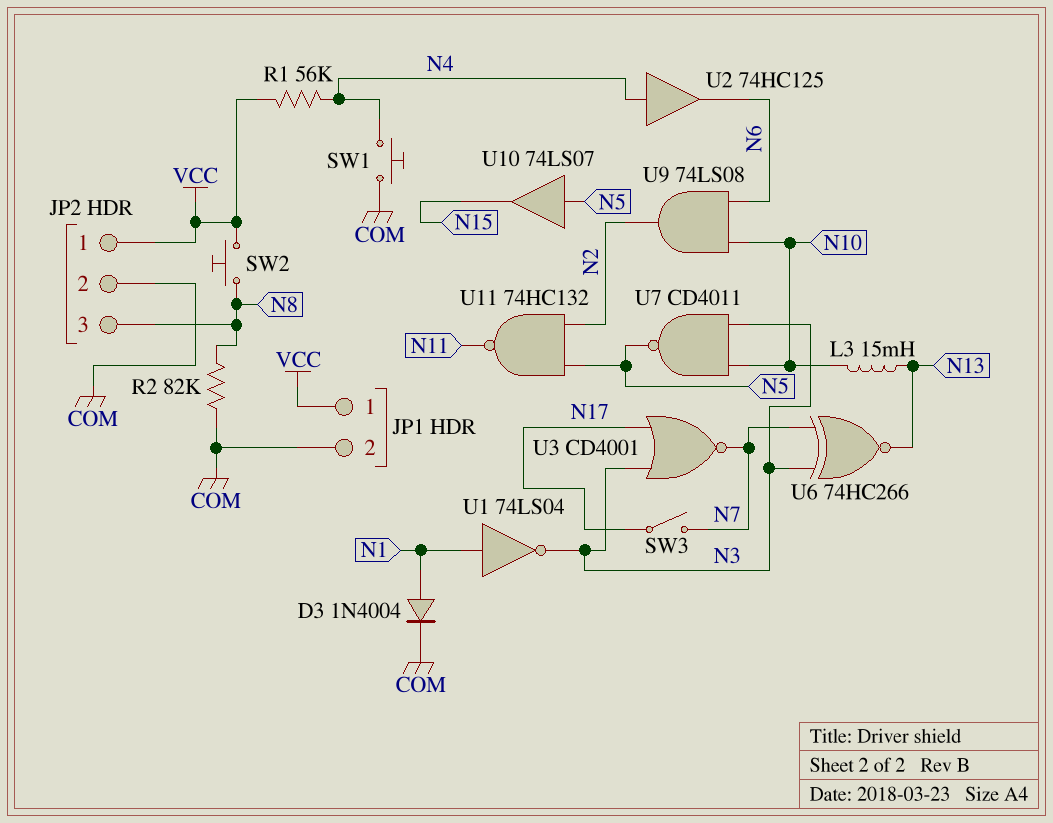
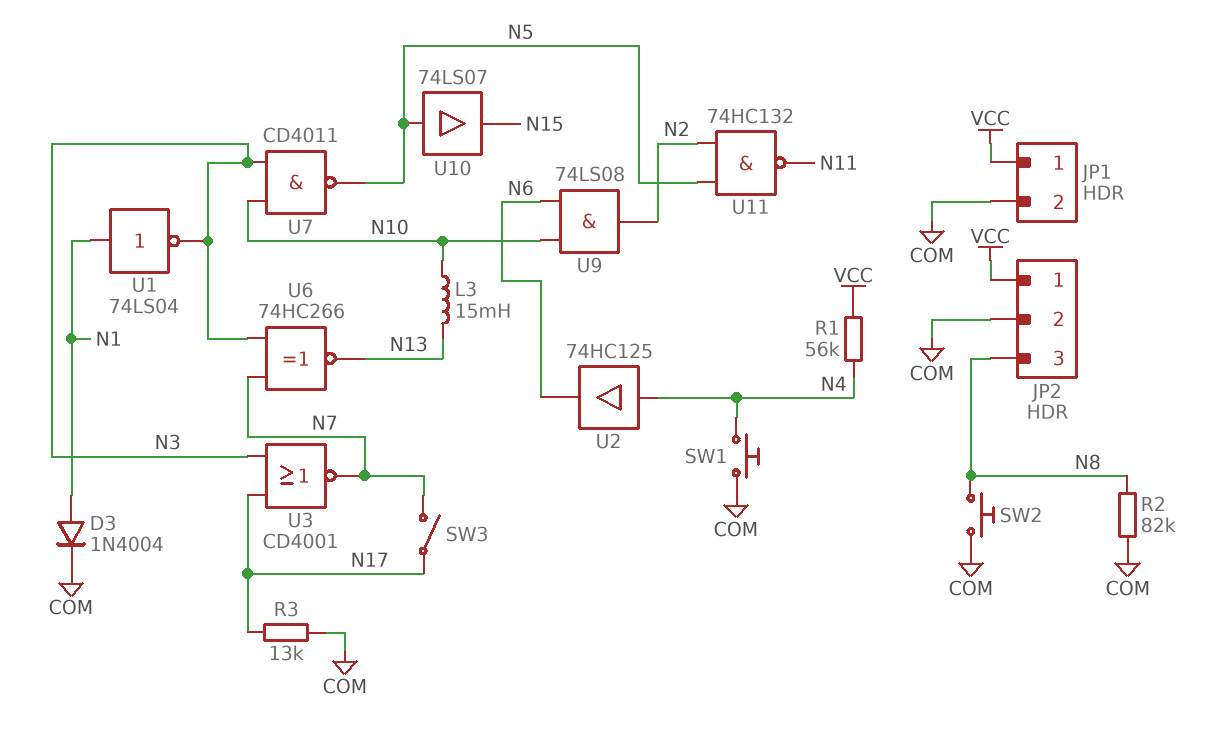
R3: none -> 13k (COM, N17)
SW2: button (N8, VCC) -> button (COM, N8)

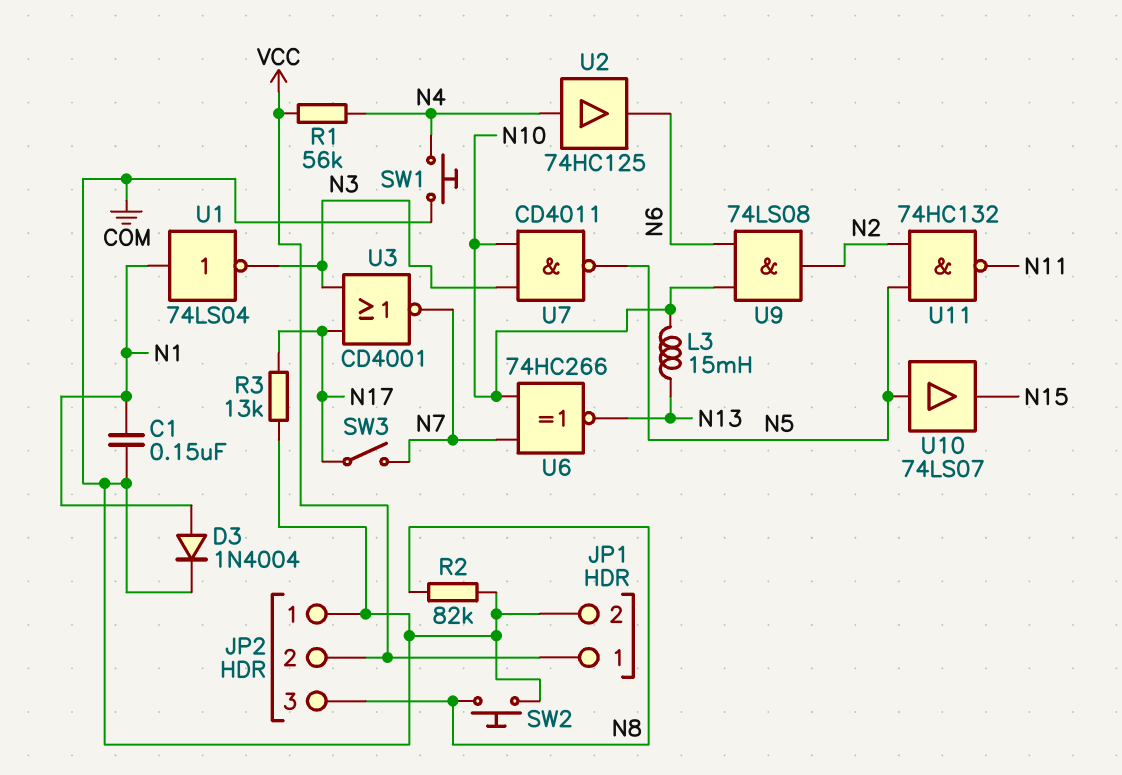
C1: none -> 150nF (COM, N1)
JP2 pin 1: VCC -> COM
JP2 pin 2: COM -> VCC
U6: XNOR 74HC266 (in N3, in N7, out N13) -> XNOR 74HC266 (in N7, in N10, out N13)

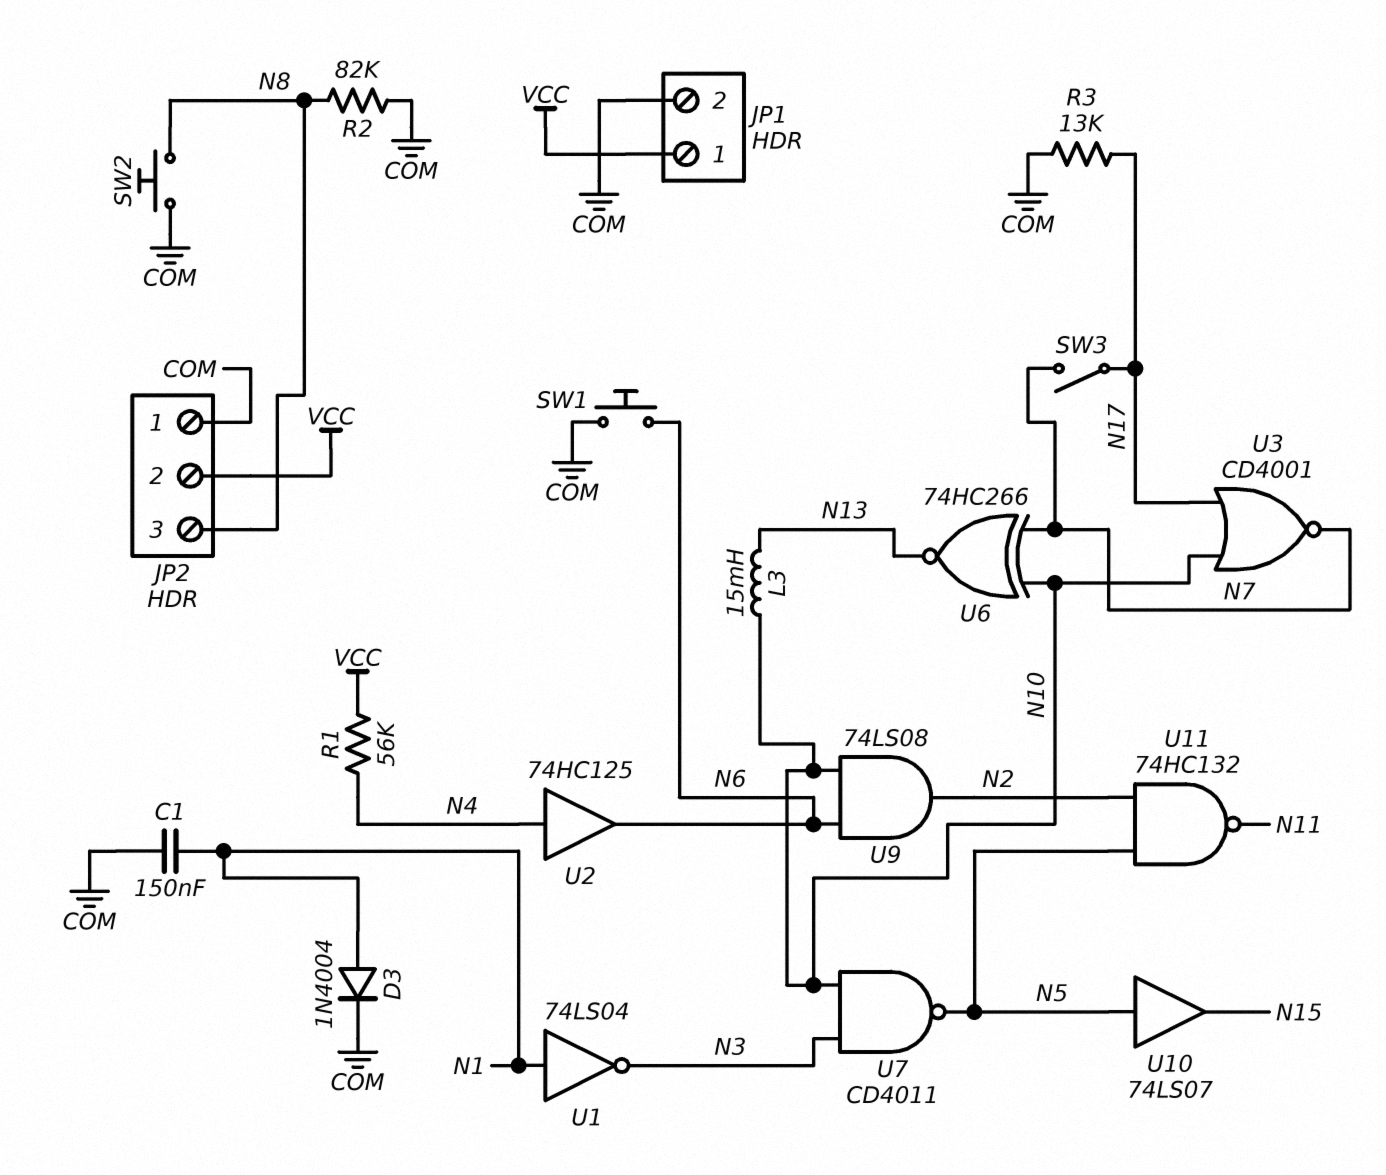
SW1: button (COM, N4) -> button (COM, N6)
U3: NOR CD4001 (in N3, in N17, out N7) -> NOR CD4001 (in N10, in N17, out N7)

